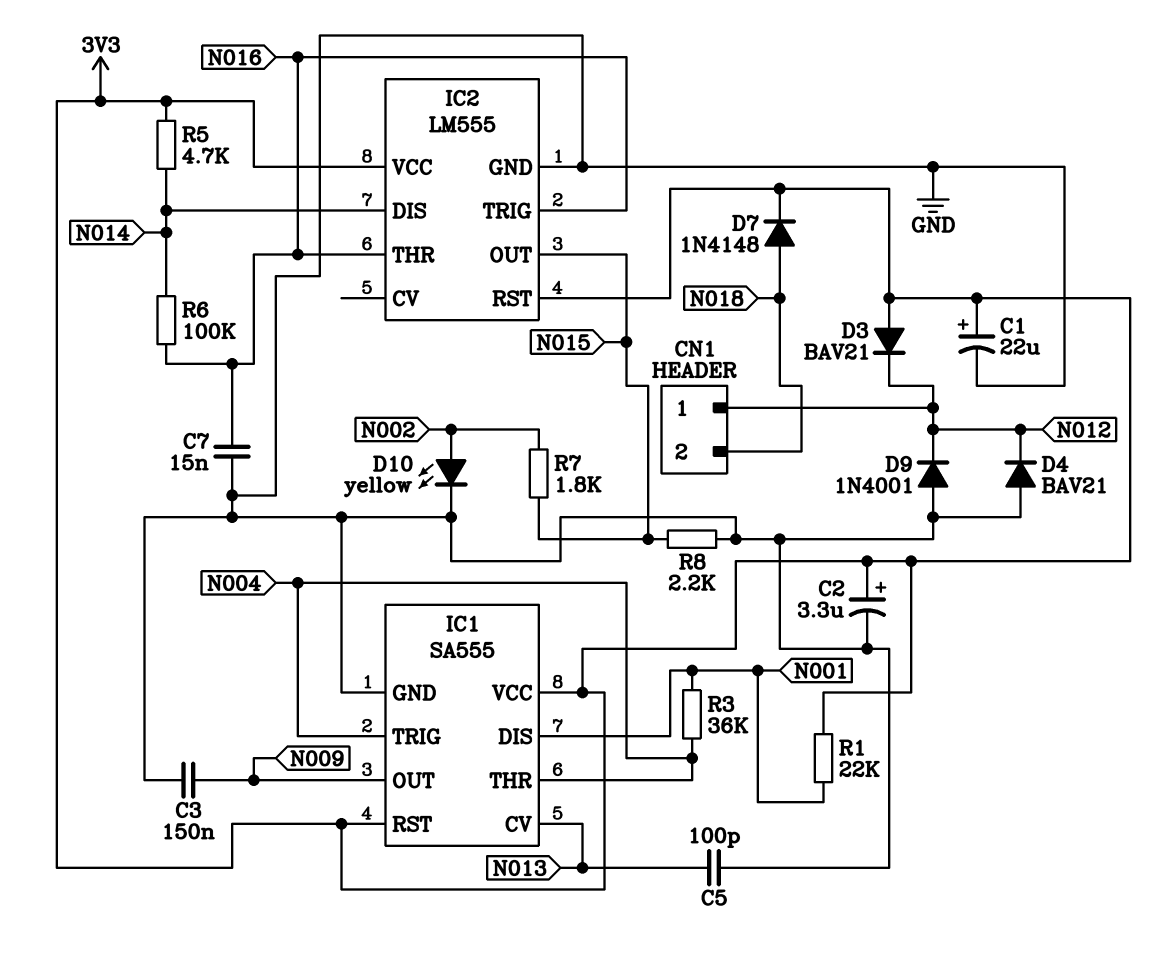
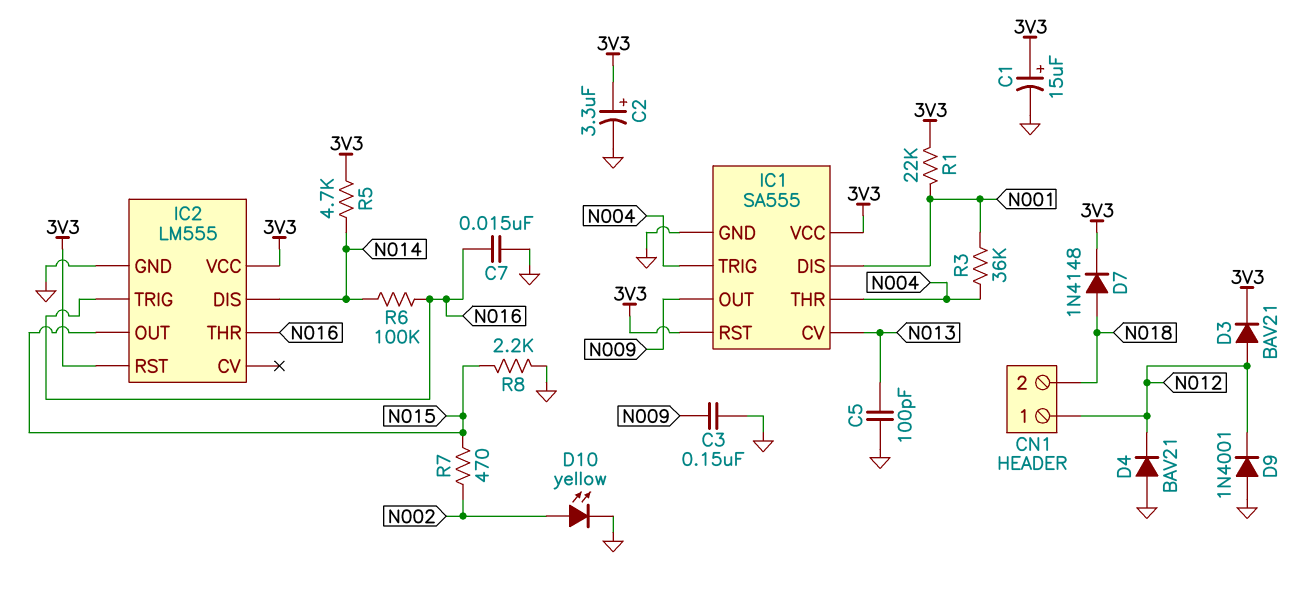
C1: 22uF (plus 3V3, minus GND) -> 15uF (plus 3V3, minus GND)
D3: diode BAV21 (A 3V3, K N012) -> diode BAV21 (A N012, K 3V3)
R7: 1.8k (N002, N015) -> 470 (N002, N015)

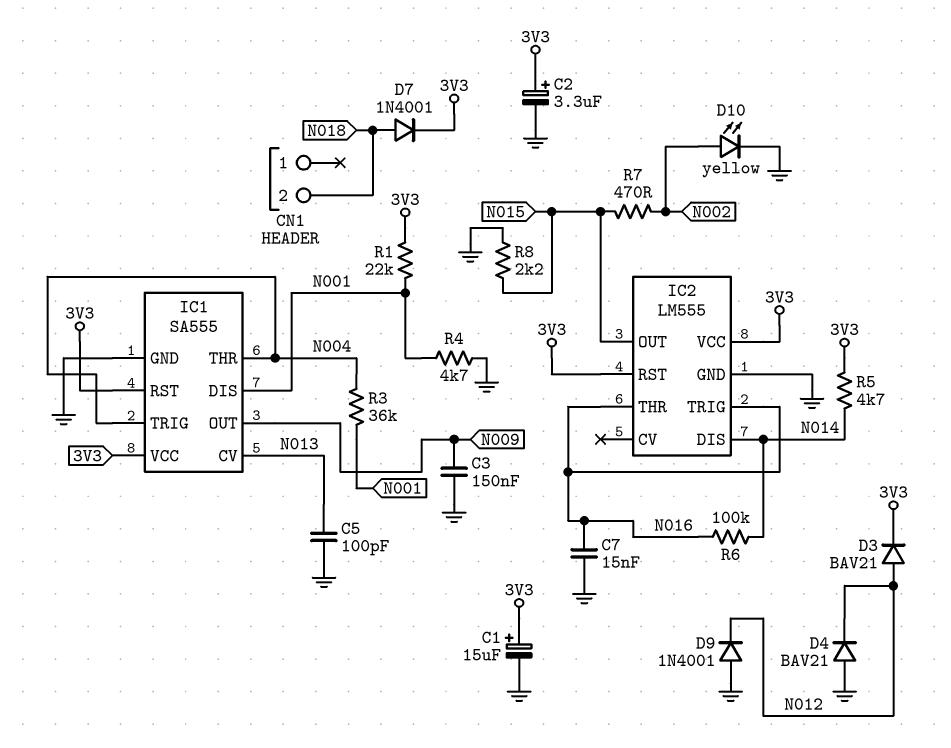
CN1 pin 1: N012 -> none
D7: diode 1N4148 (A N018, K 3V3) -> diode 1N4001 (A N018, K 3V3)
R4: none -> 4.7k (GND, N001)

